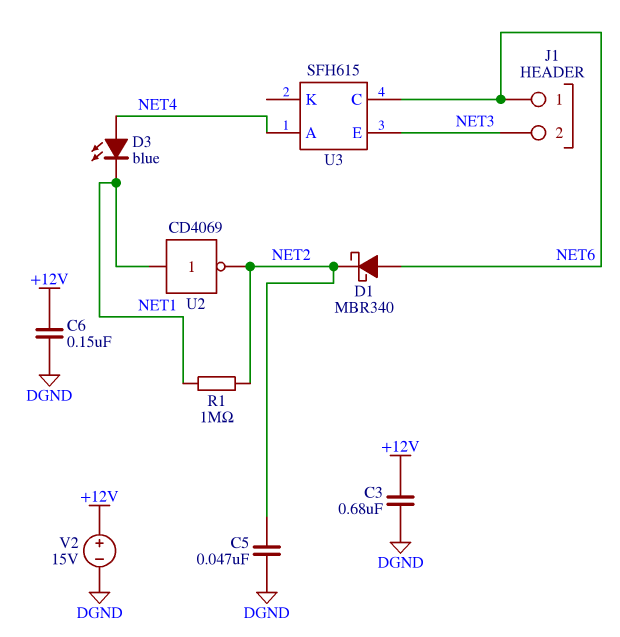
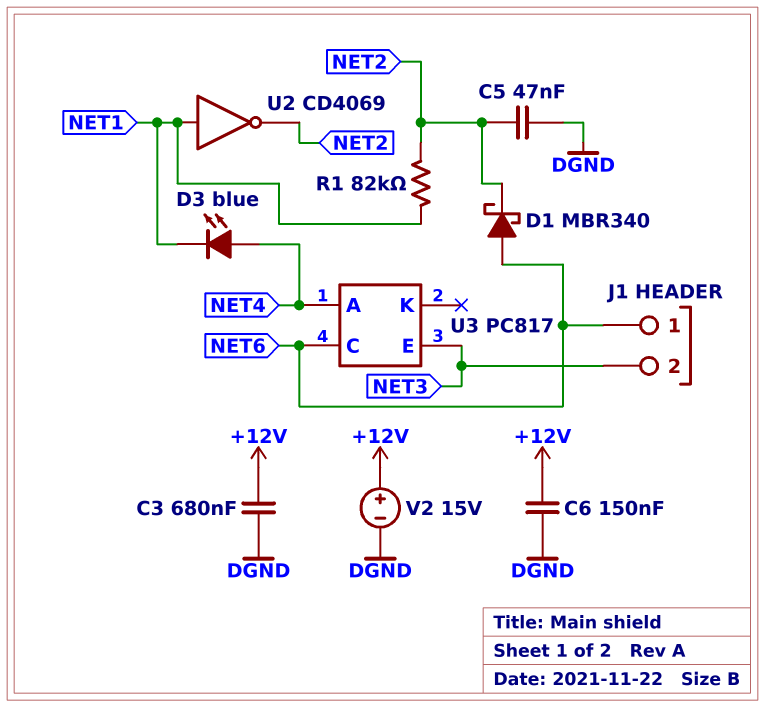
R1: 1M (NET1, NET2) -> 82k (NET1, NET2)
U3: SFH615 -> PC817

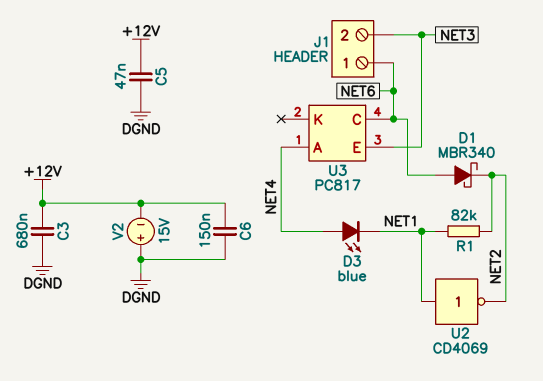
C5: 47nF (DGND, NET2) -> 47nF (+12V, DGND)
V2: 15V (plus +12V, minus DGND) -> 15V (plus DGND, minus +12V)

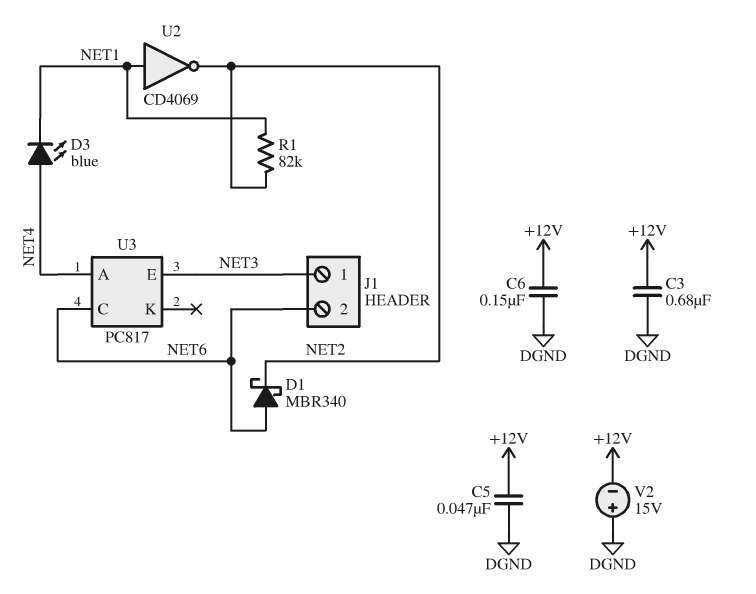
J1 pin 1: NET6 -> NET3
J1 pin 2: NET3 -> NET6

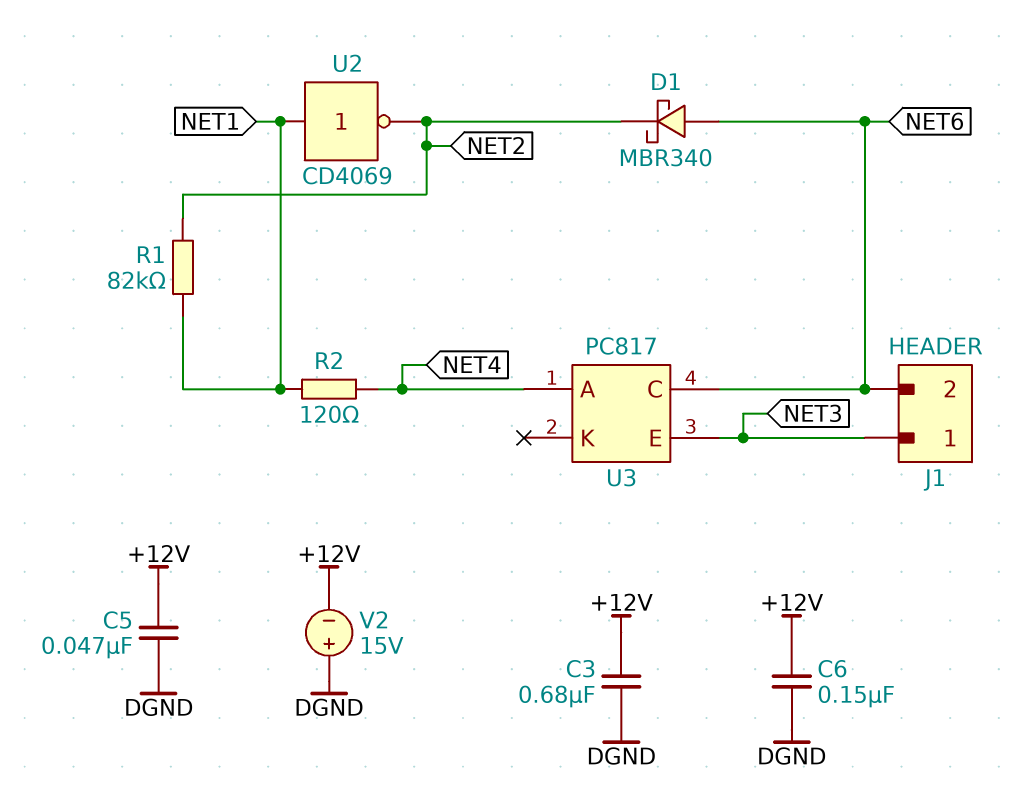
D3: LED blue (A NET4, K NET1) -> none
R2: none -> 120 (NET1, NET4)

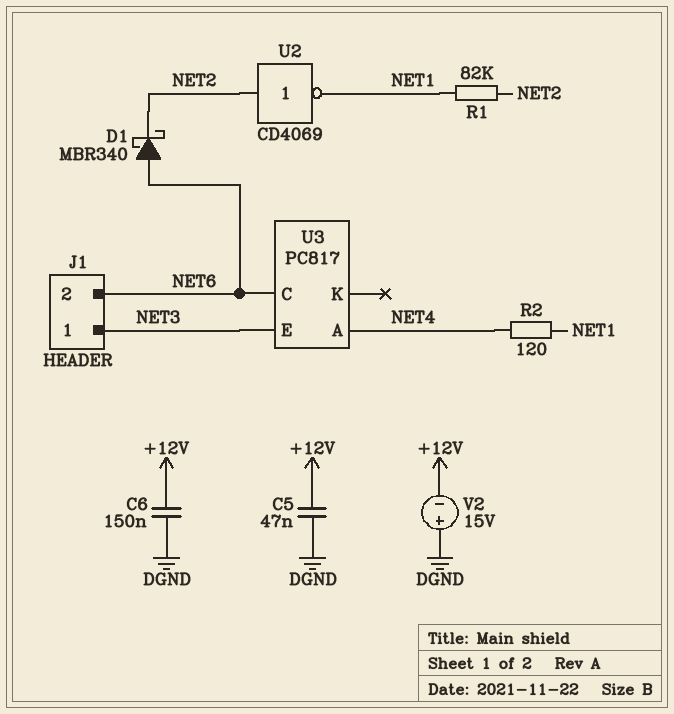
C3: 680nF (+12V, DGND) -> none
U2: NOT CD4069 (in NET1, out NET2) -> NOT CD4069 (in NET2, out NET1)

